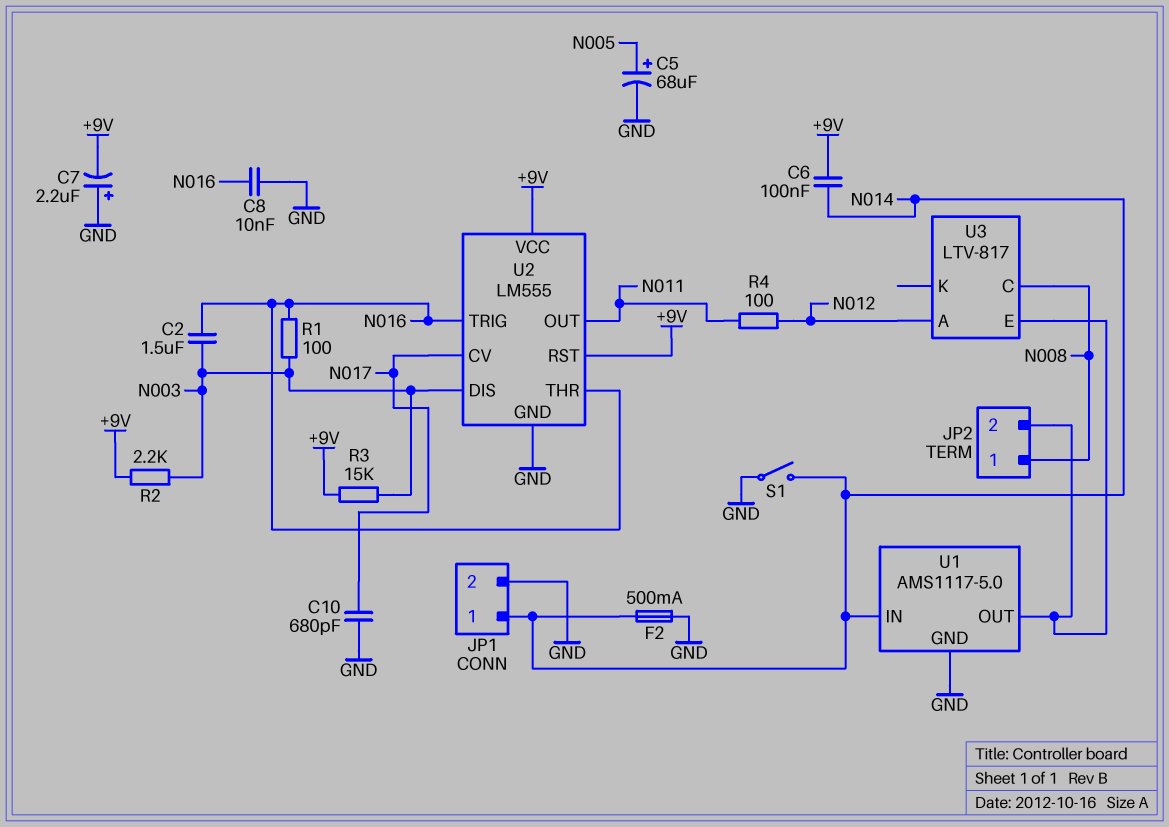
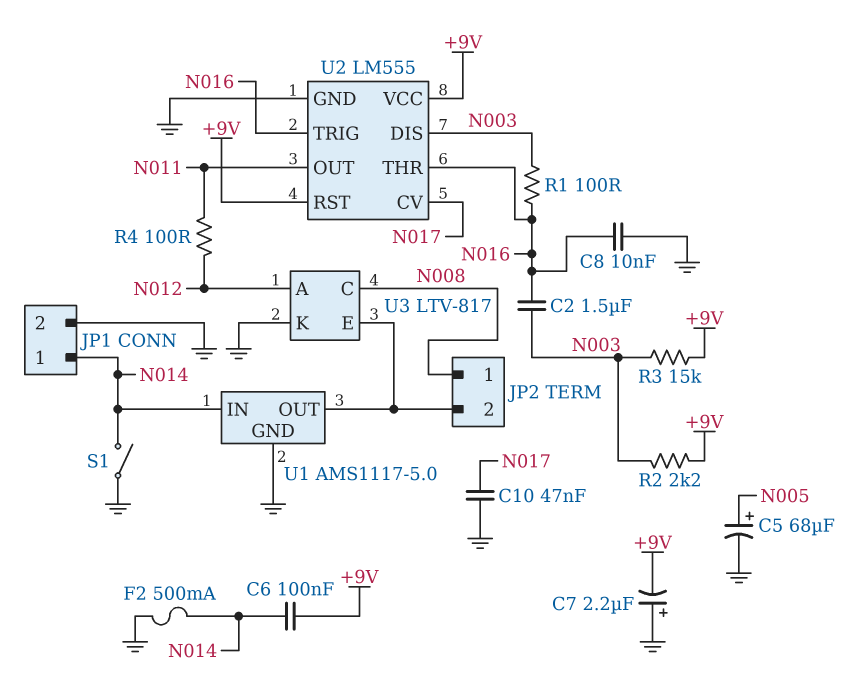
C10: 680pF (GND, N017) -> 47nF (GND, N017)
U3 pin K: none -> GND

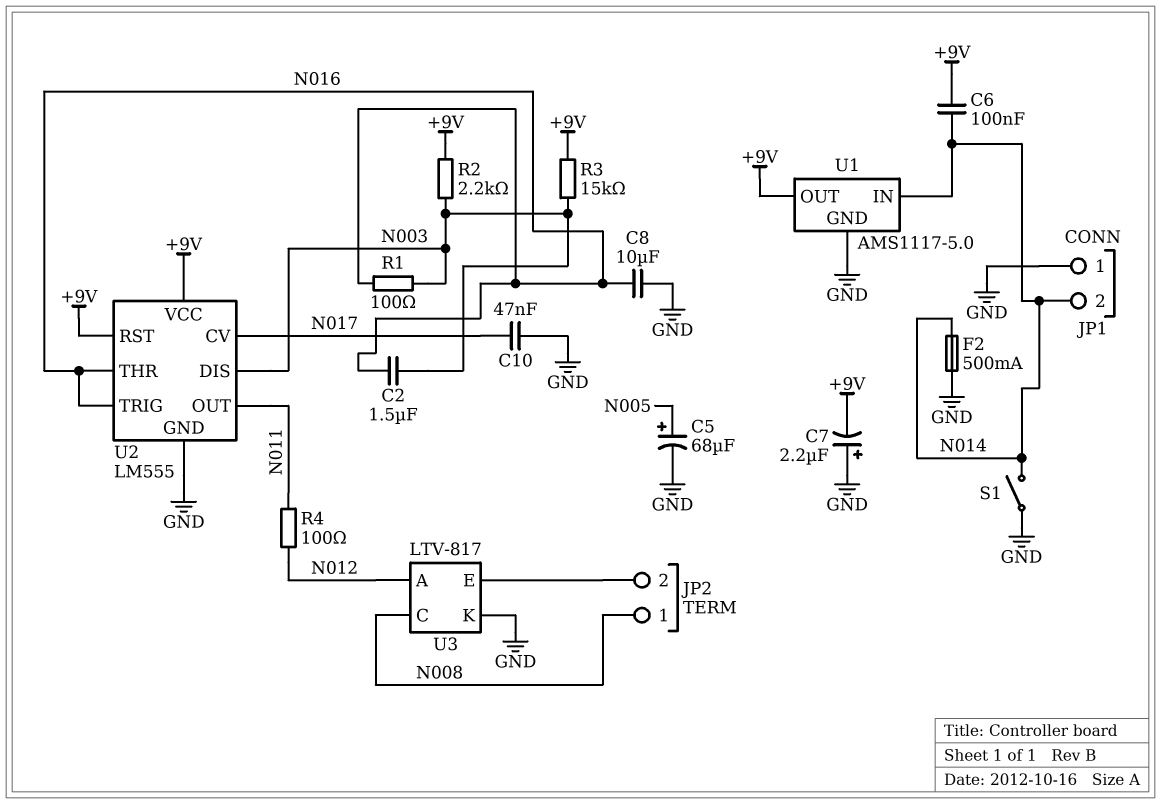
C8: 10nF (GND, N016) -> 10uF (GND, N016)
JP1 pin 1: N014 -> GND
JP1 pin 2: GND -> N014
U1 pin OUT: JP2/2 -> +9V

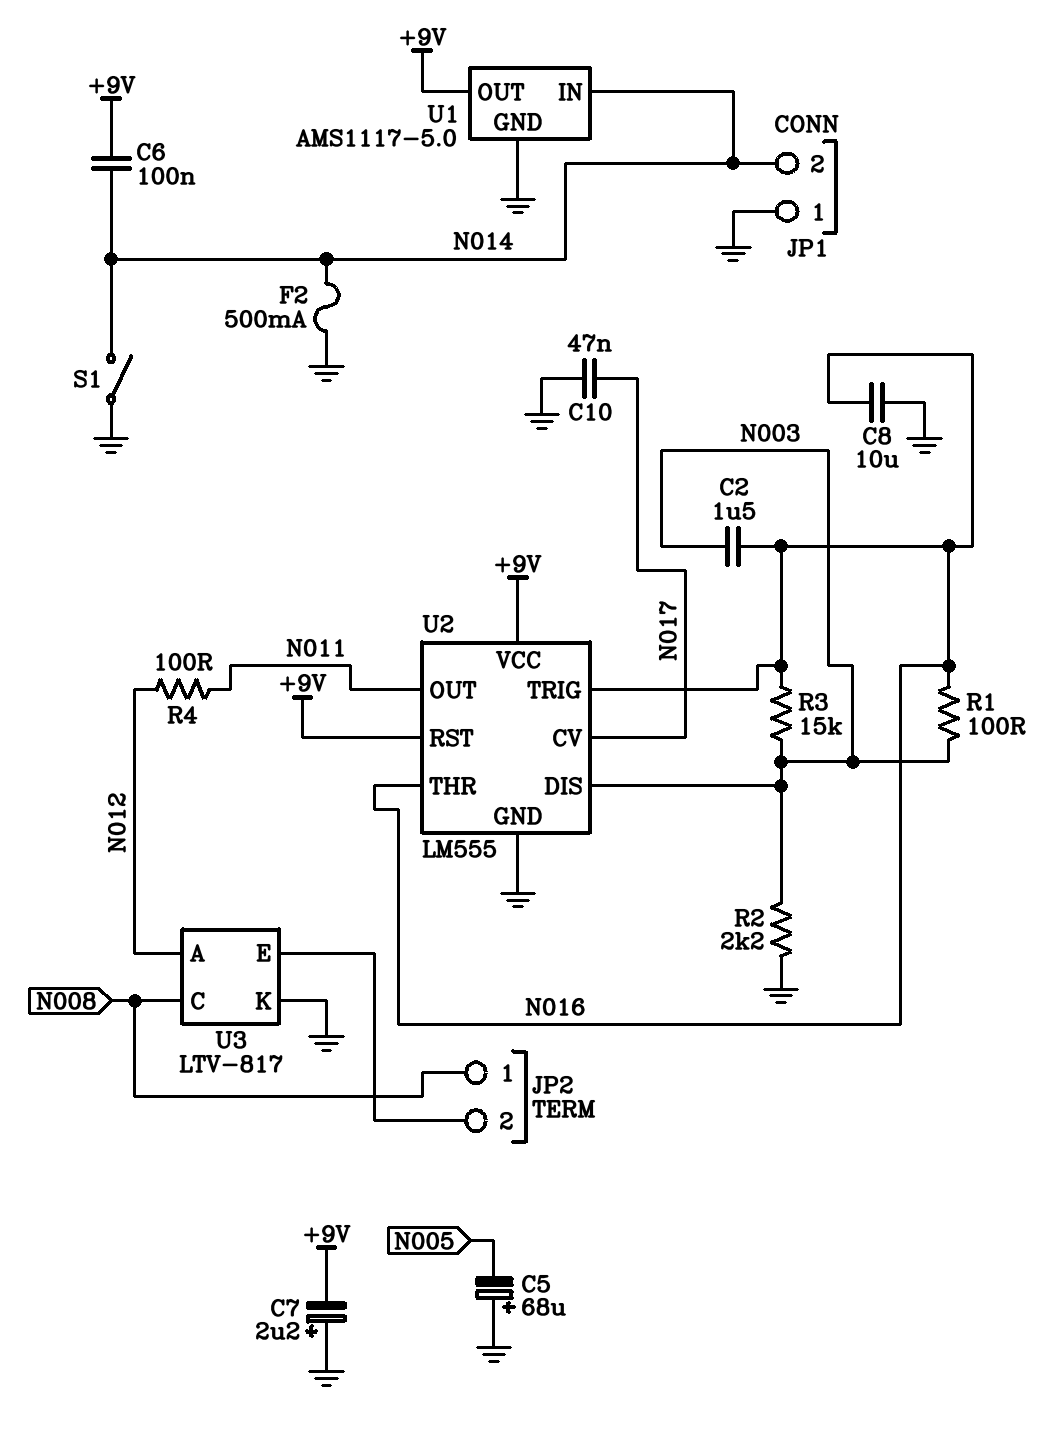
C5: 68uF (plus N005, minus GND) -> 68uF (plus GND, minus N005)
R2: 2.2k (+9V, N003) -> 2.2k (GND, N003)
R3: 15k (+9V, N003) -> 15k (N003, N016)

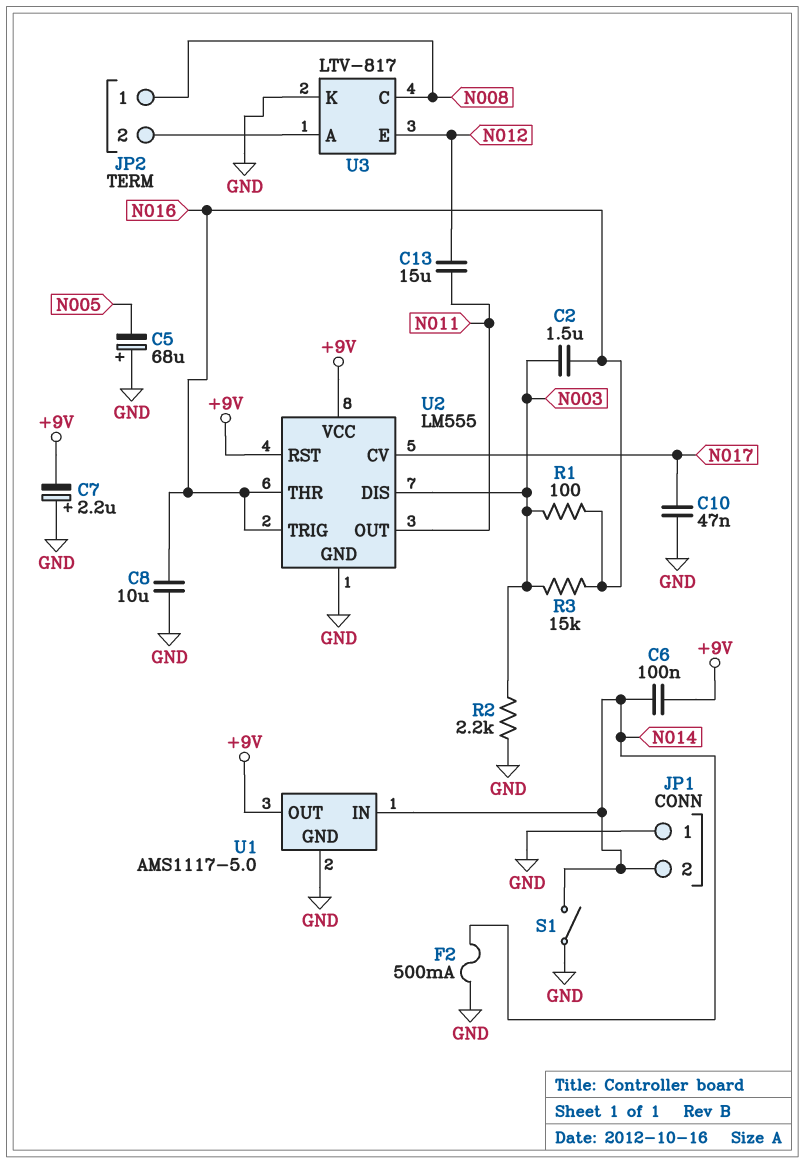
C13: none -> 15uF (N011, N012)
R4: 100 (N011, N012) -> none
U3 pin A: N012 -> JP2/2
U3 pin E: JP2/2 -> N012

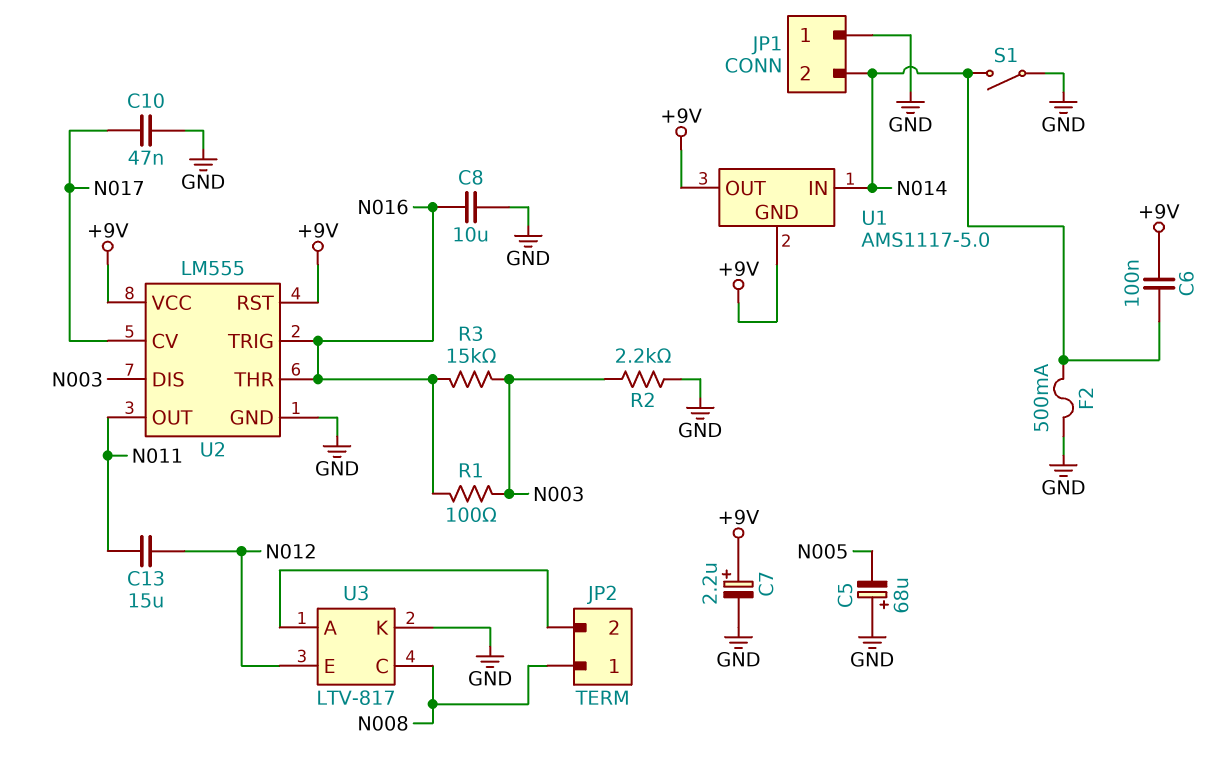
C2: 1.5uF (N003, N016) -> none
C7: 2.2uF (plus GND, minus +9V) -> 2.2uF (plus +9V, minus GND)
U1 pin GND: GND -> +9V

